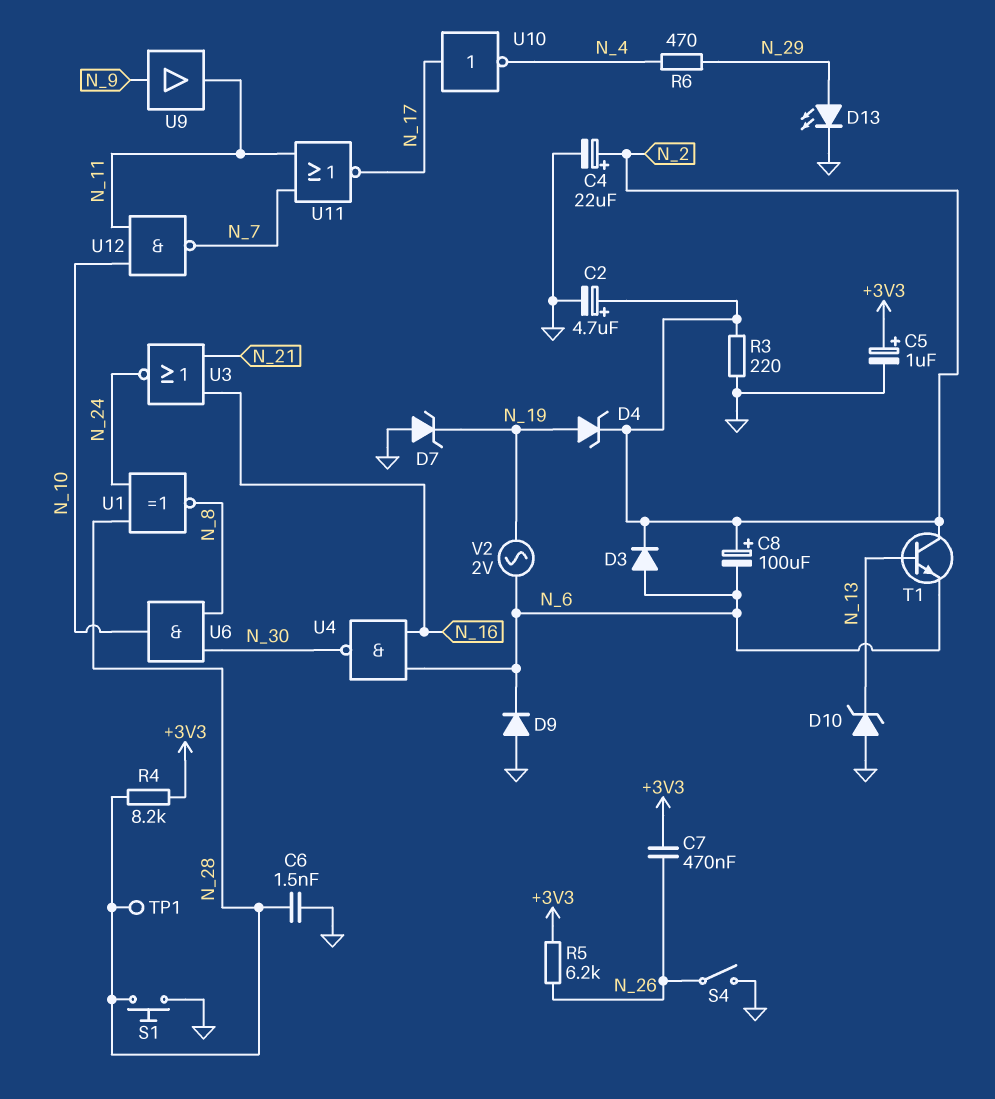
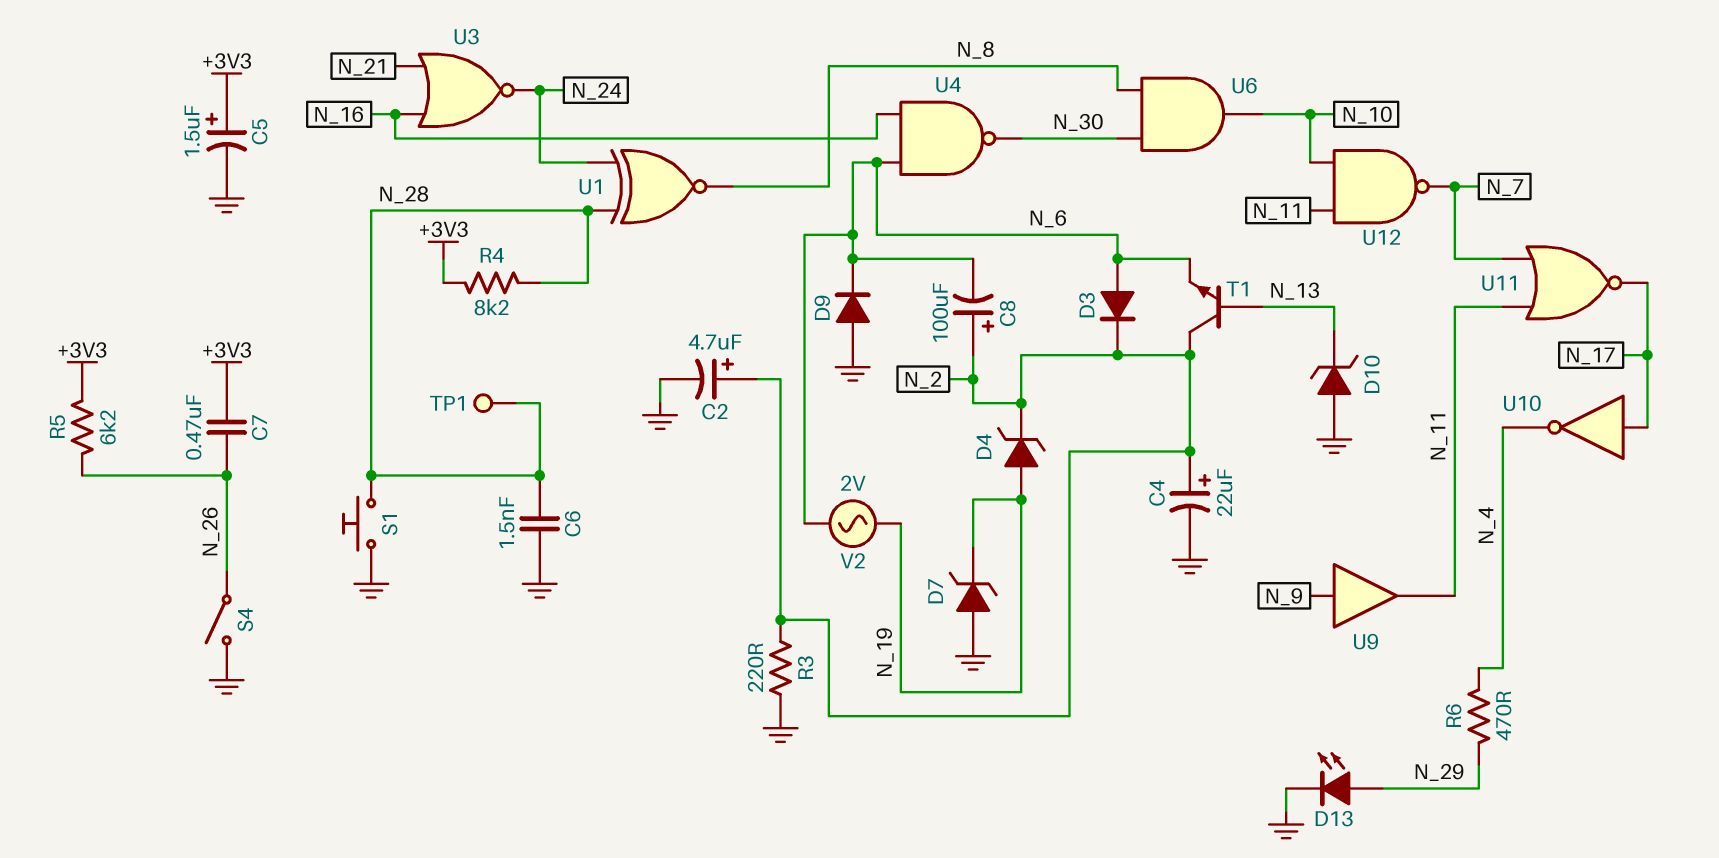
C5: 1uF (plus +3V3, minus GND) -> 1.5uF (plus +3V3, minus GND)

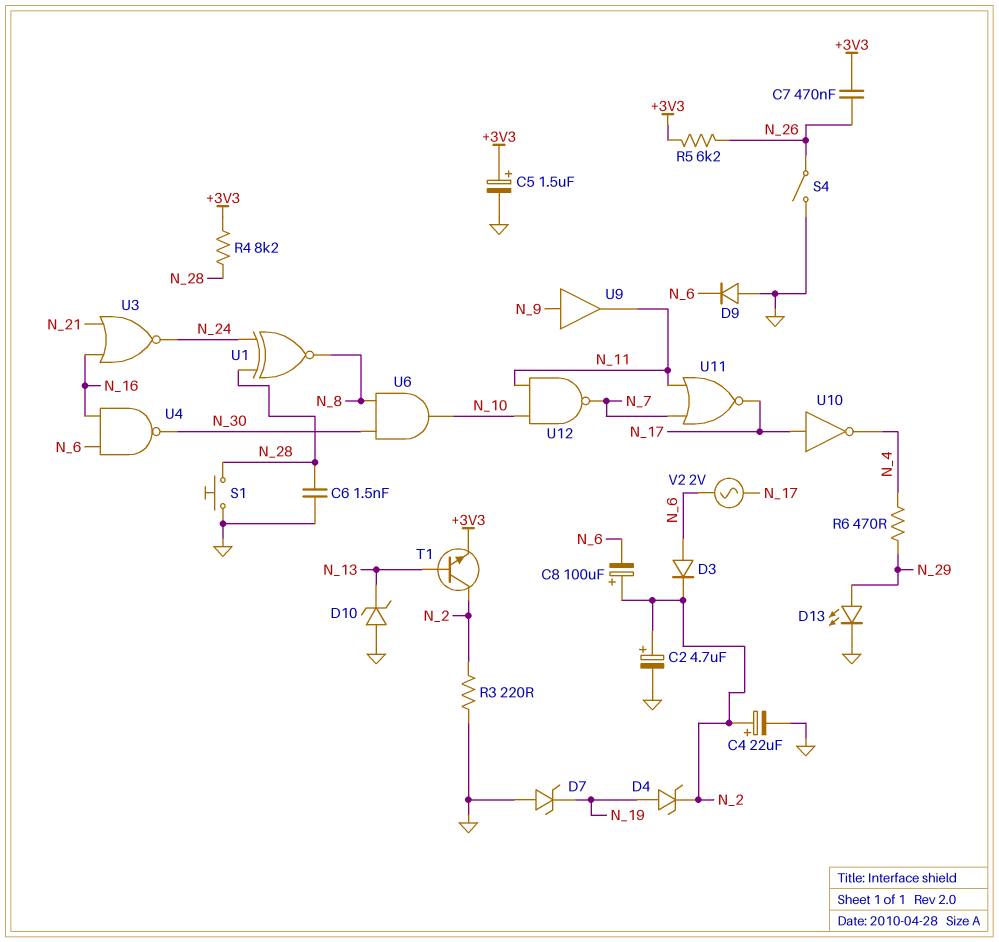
T1: NPN (B N_13, C N_2, E N_6) -> NPN (B N_13, C N_2, E +3V3)
TP1: test point (N_28) -> none
V2: AC 2V (N_6, N_19) -> AC 2V (N_6, N_17)

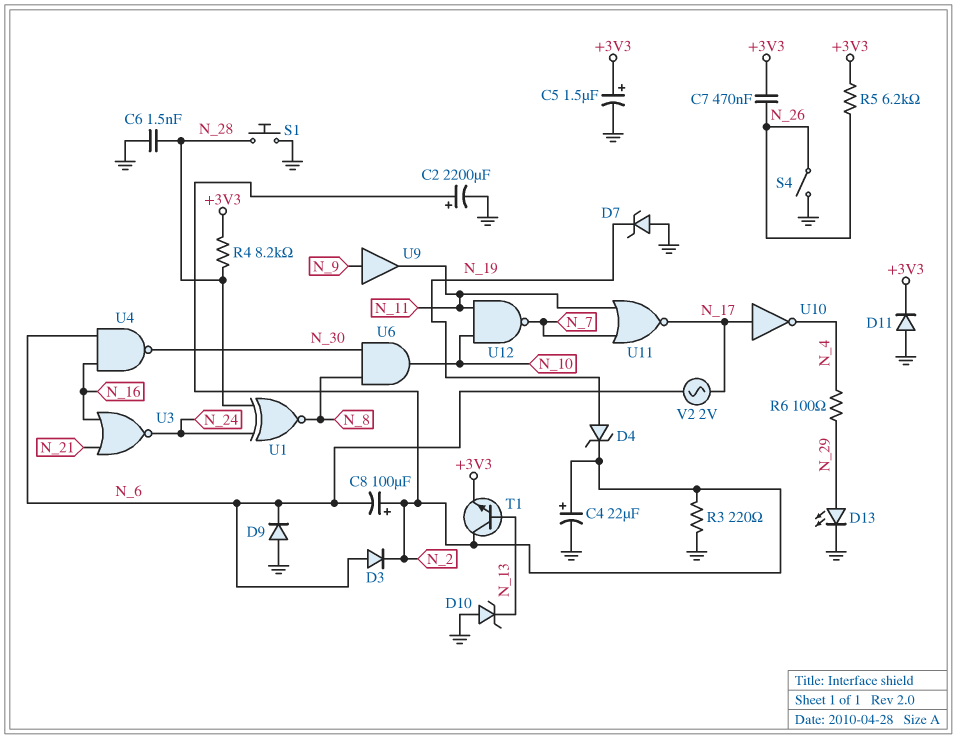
C2: 4.7uF (plus N_2, minus GND) -> 2200uF (plus N_2, minus GND)
D11: none -> diode (A GND, K +3V3)
R6: 470 (N_4, N_29) -> 100 (N_4, N_29)

